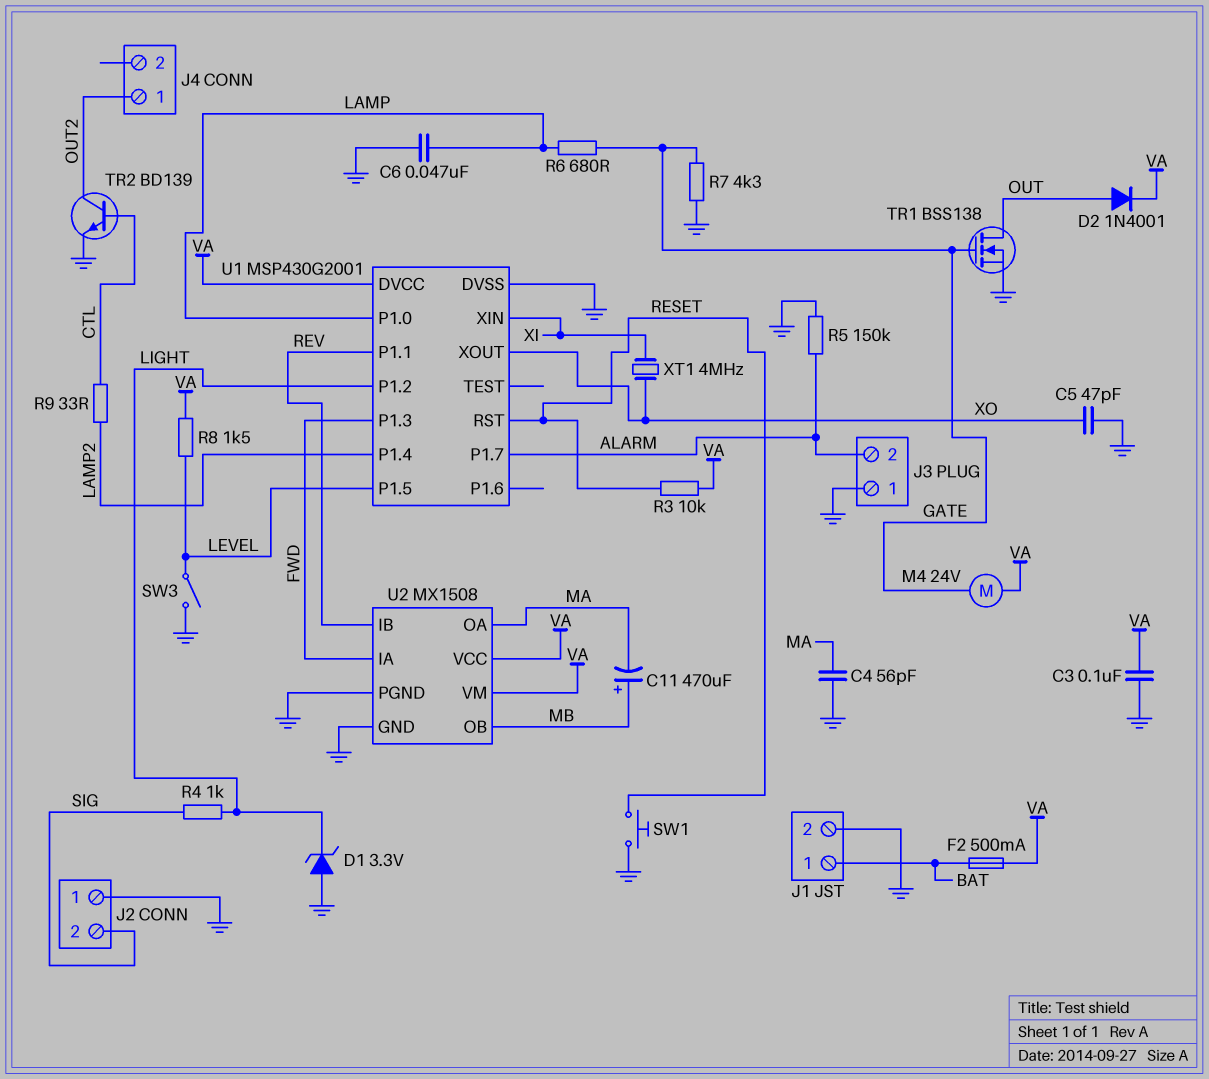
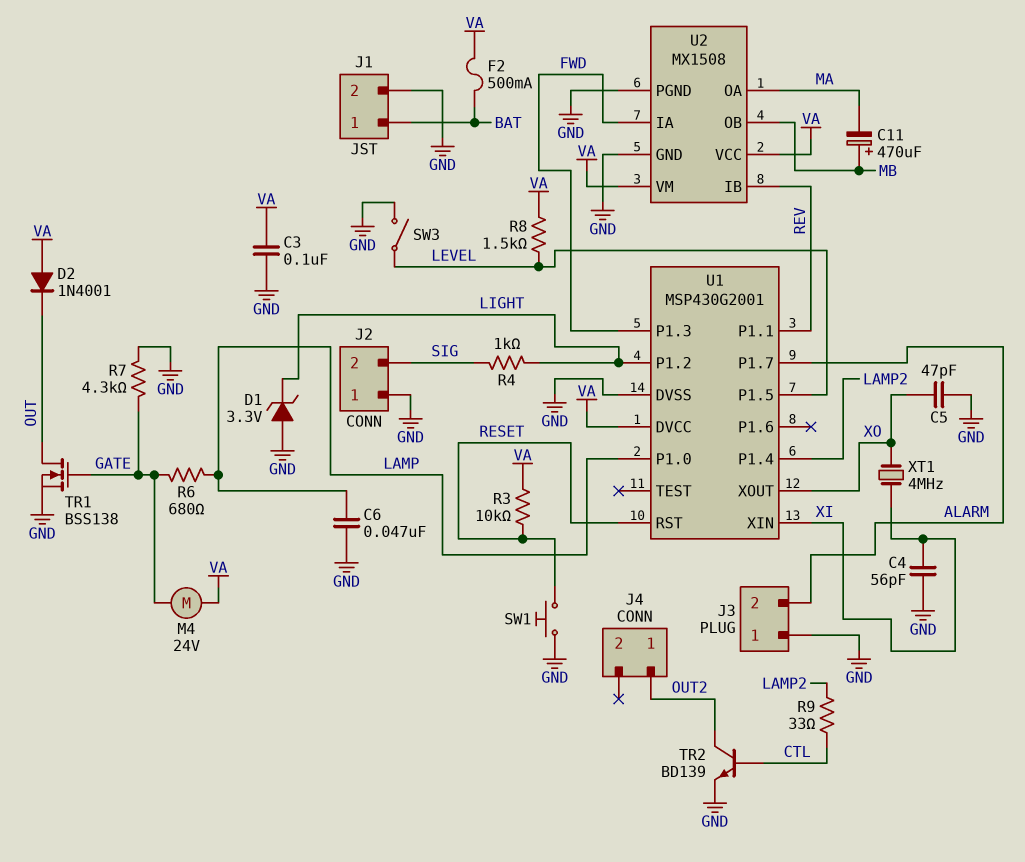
C4: 56pF (GND, MA) -> 56pF (GND, XI)
D2: diode 1N4001 (A OUT, K VA) -> diode 1N4001 (A VA, K OUT)
R5: 150k (ALARM, GND) -> none

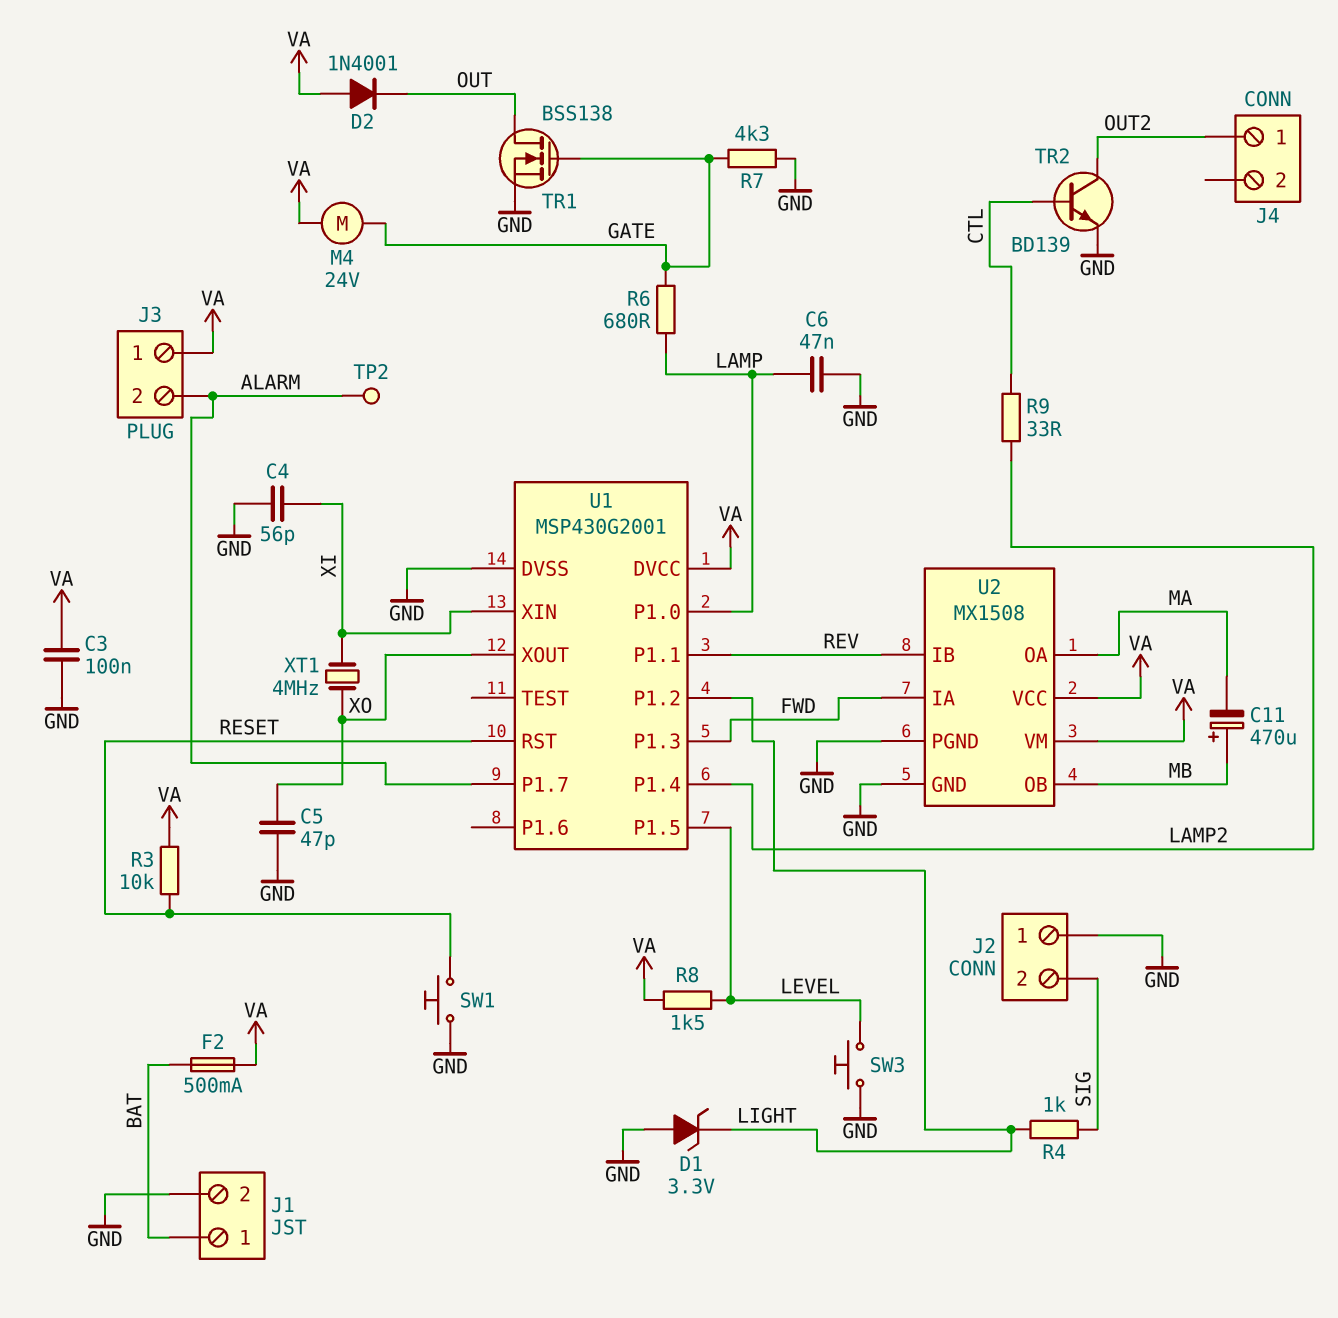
J3 pin 1: GND -> VA
SW3: switch (GND, LEVEL) -> button (GND, LEVEL)
TP2: none -> test point (ALARM)

